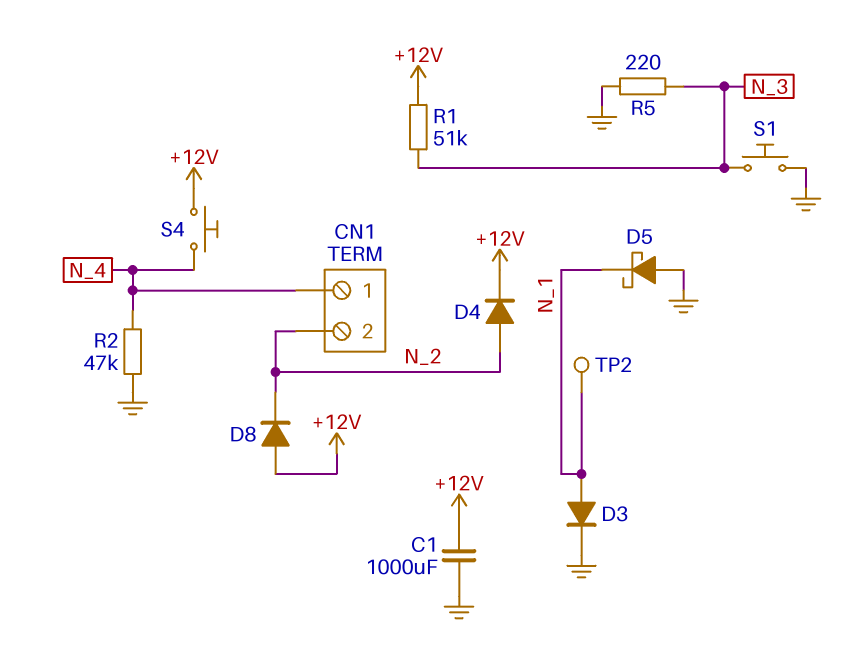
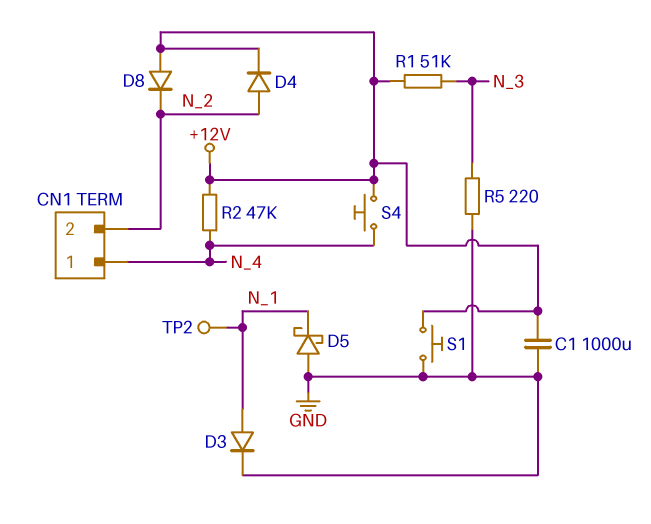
R2: 47k (GND, N_4) -> 47k (+12V, N_4)
S1: button (GND, N_3) -> button (+12V, GND)

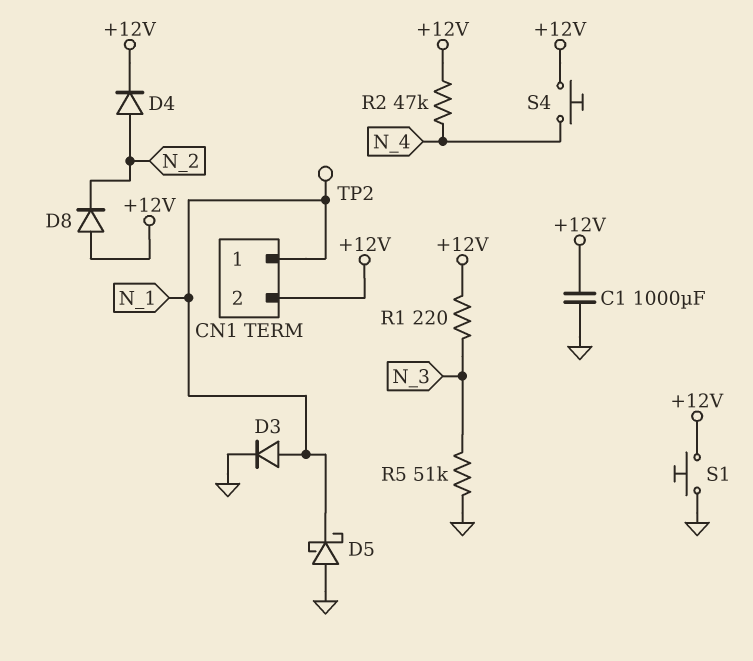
CN1 pin 1: N_4 -> N_1
CN1 pin 2: N_2 -> +12V
R1: 51k (+12V, N_3) -> 220 (+12V, N_3)
R5: 220 (GND, N_3) -> 51k (GND, N_3)

